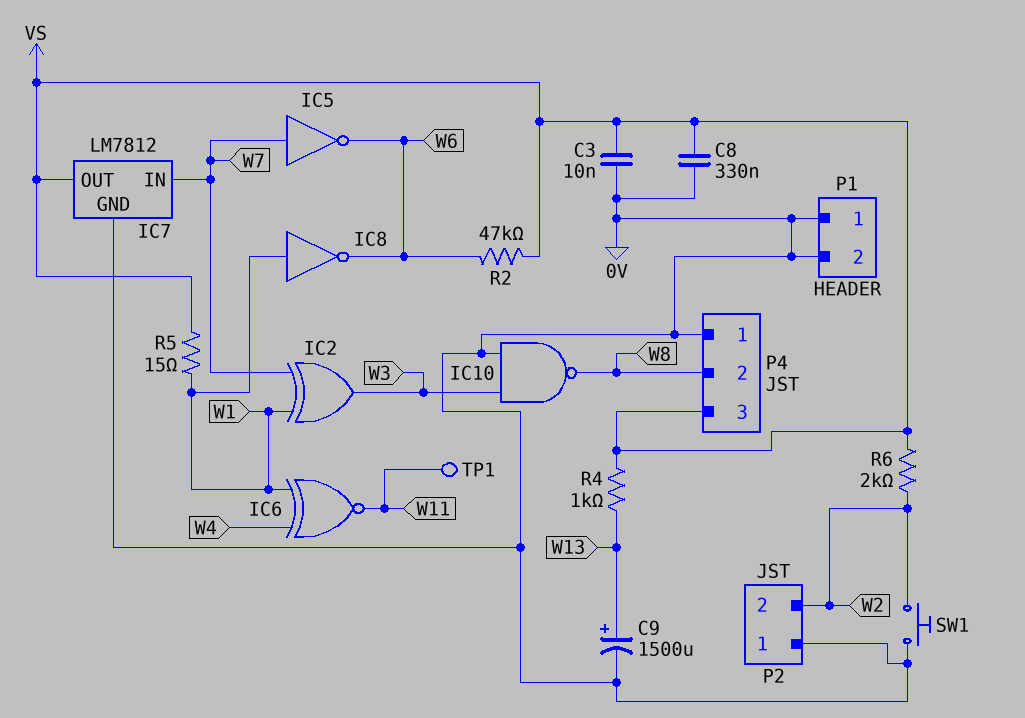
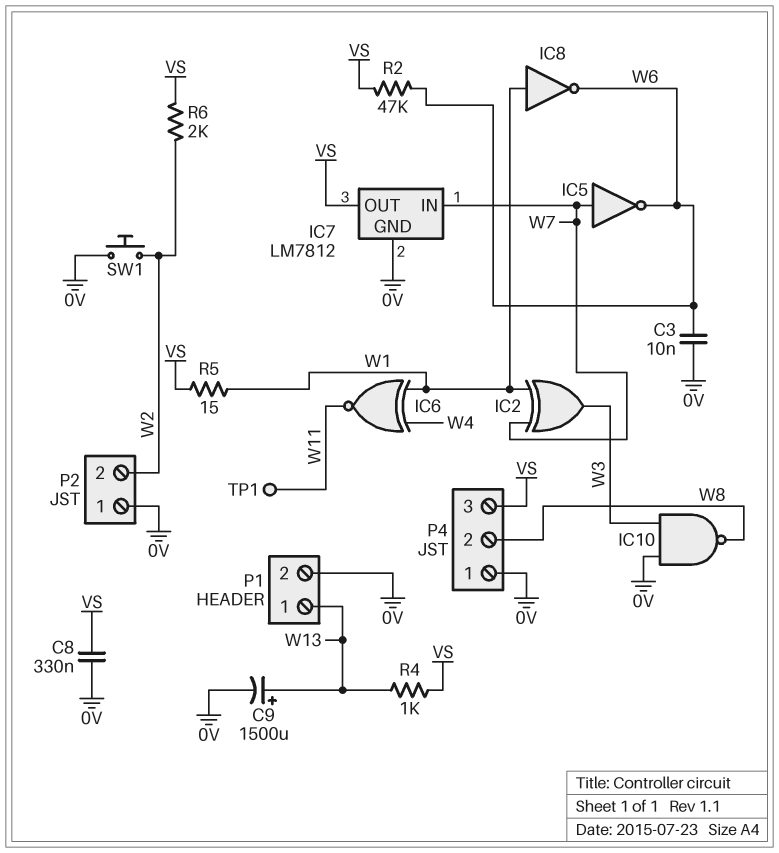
C3: 10nF (0V, VS) -> 10nF (0V, W6)
P1 pin 1: 0V -> W13

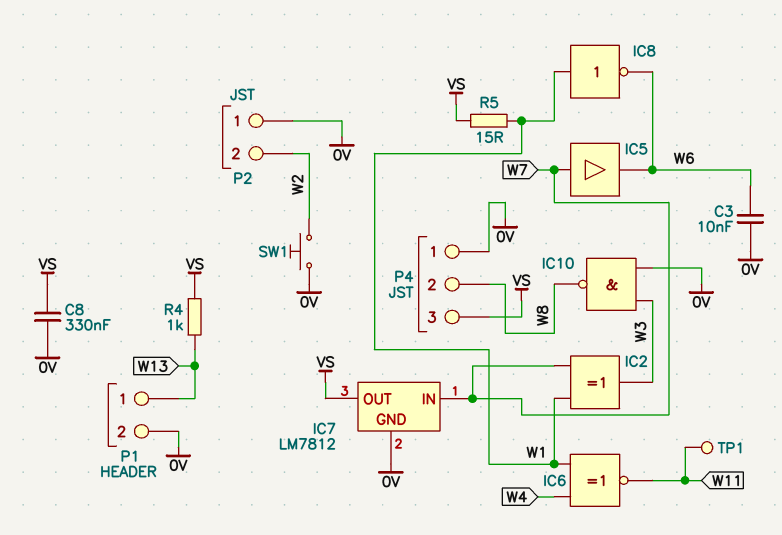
C9: 1500uF (plus W13, minus 0V) -> none
IC5: NOT (in W7, out W6) -> buffer (in W7, out W6)
R2: 47k (VS, W6) -> none
R6: 2k (VS, W2) -> none

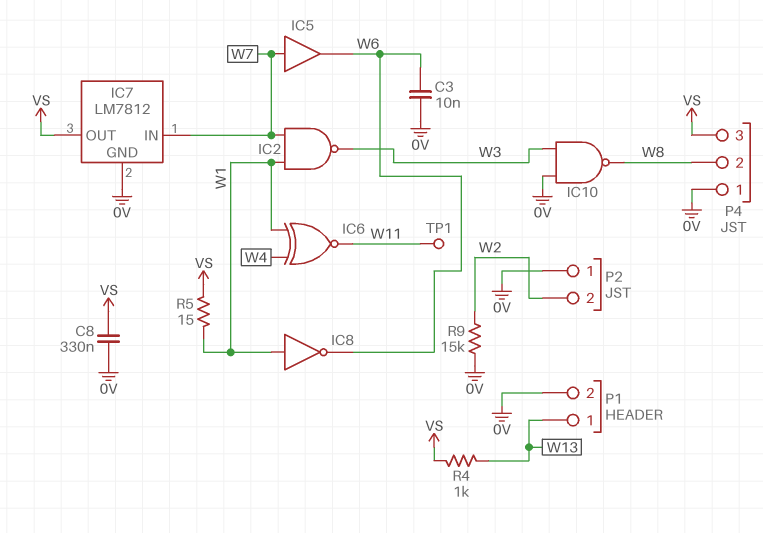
IC2: XOR (in W1, in W7, out W3) -> NAND (in W1, in W7, out W3)
R9: none -> 15k (0V, W2)
SW1: button (0V, W2) -> none

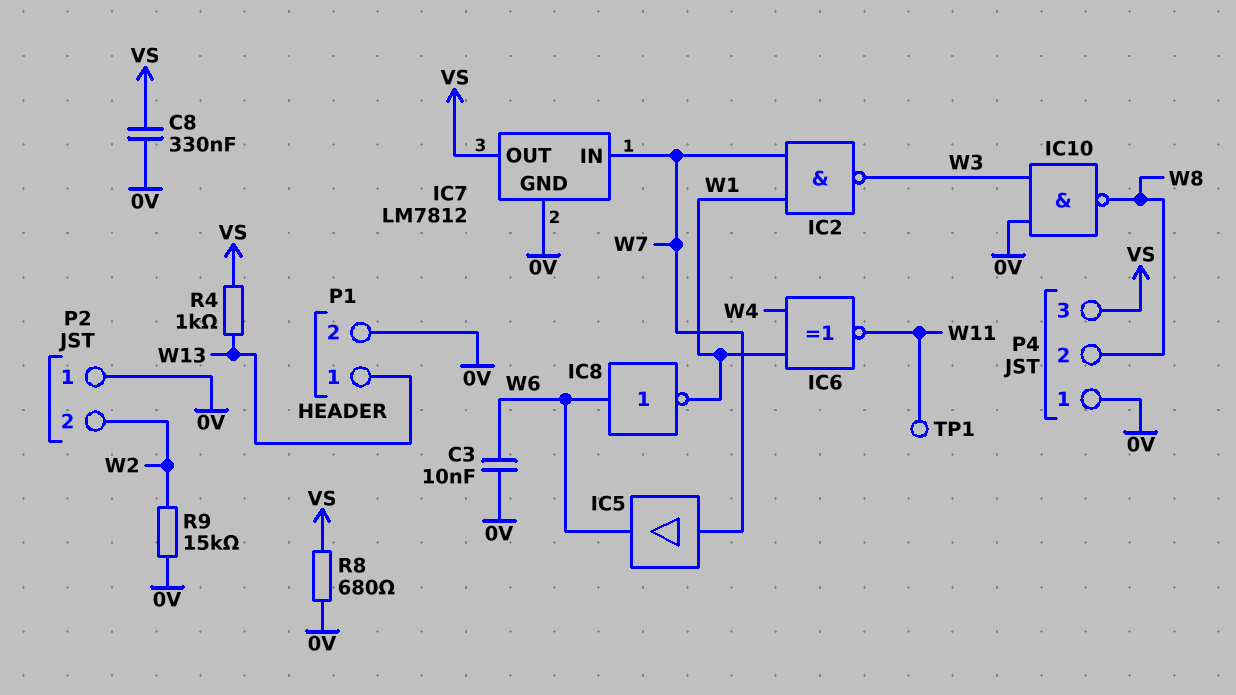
IC8: NOT (in W1, out W6) -> NOT (in W6, out W1)
R5: 15 (VS, W1) -> none
R8: none -> 680 (0V, VS)

